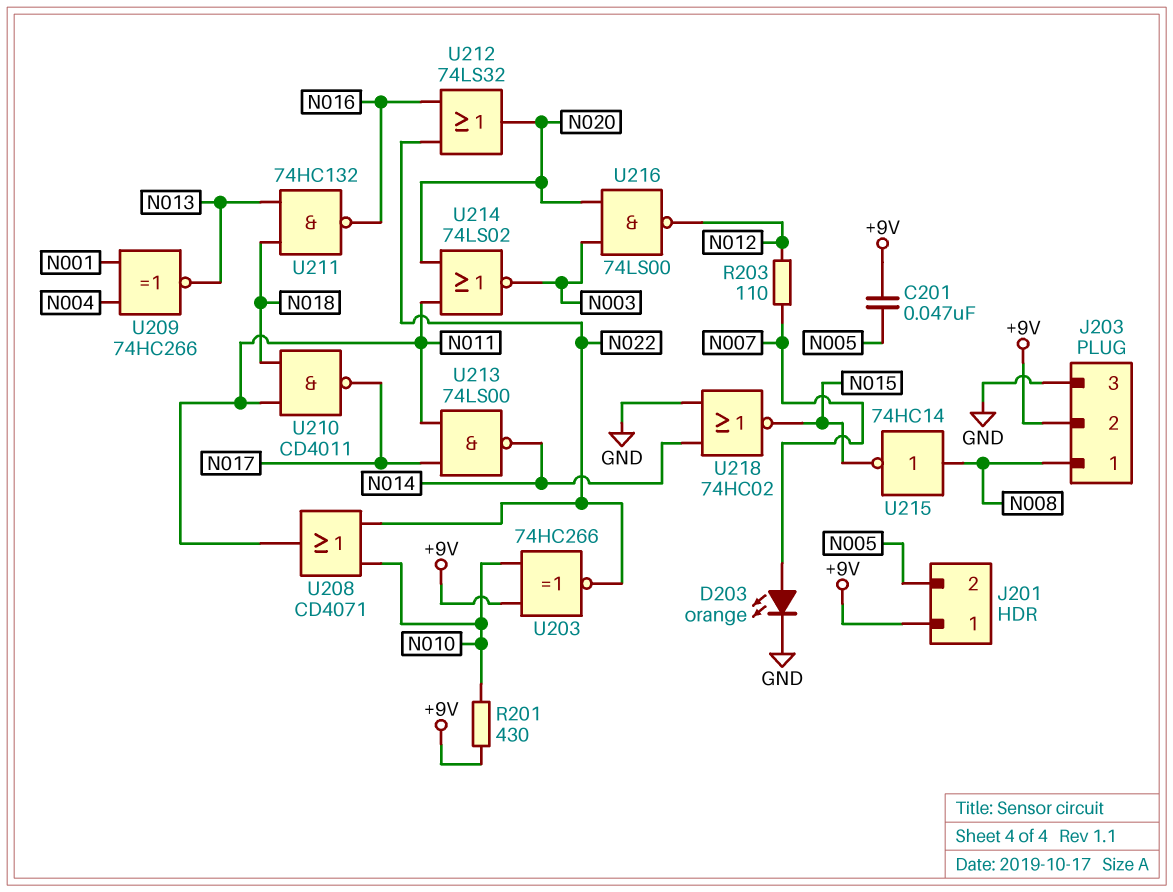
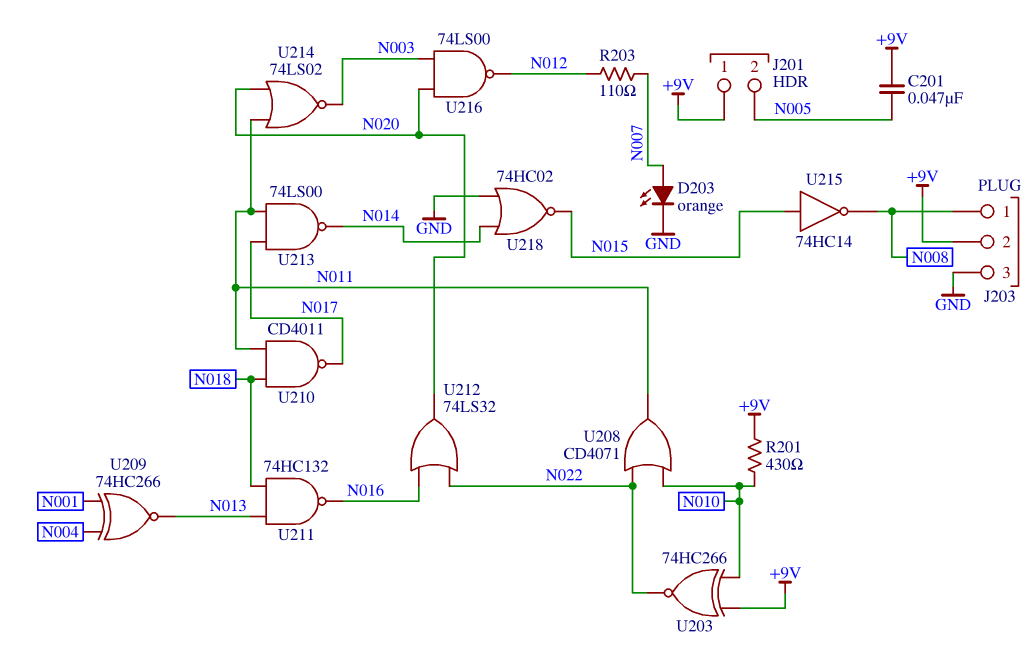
U215: NOT 74HC14 (in N008, out N015) -> NOT 74HC14 (in N015, out N008)

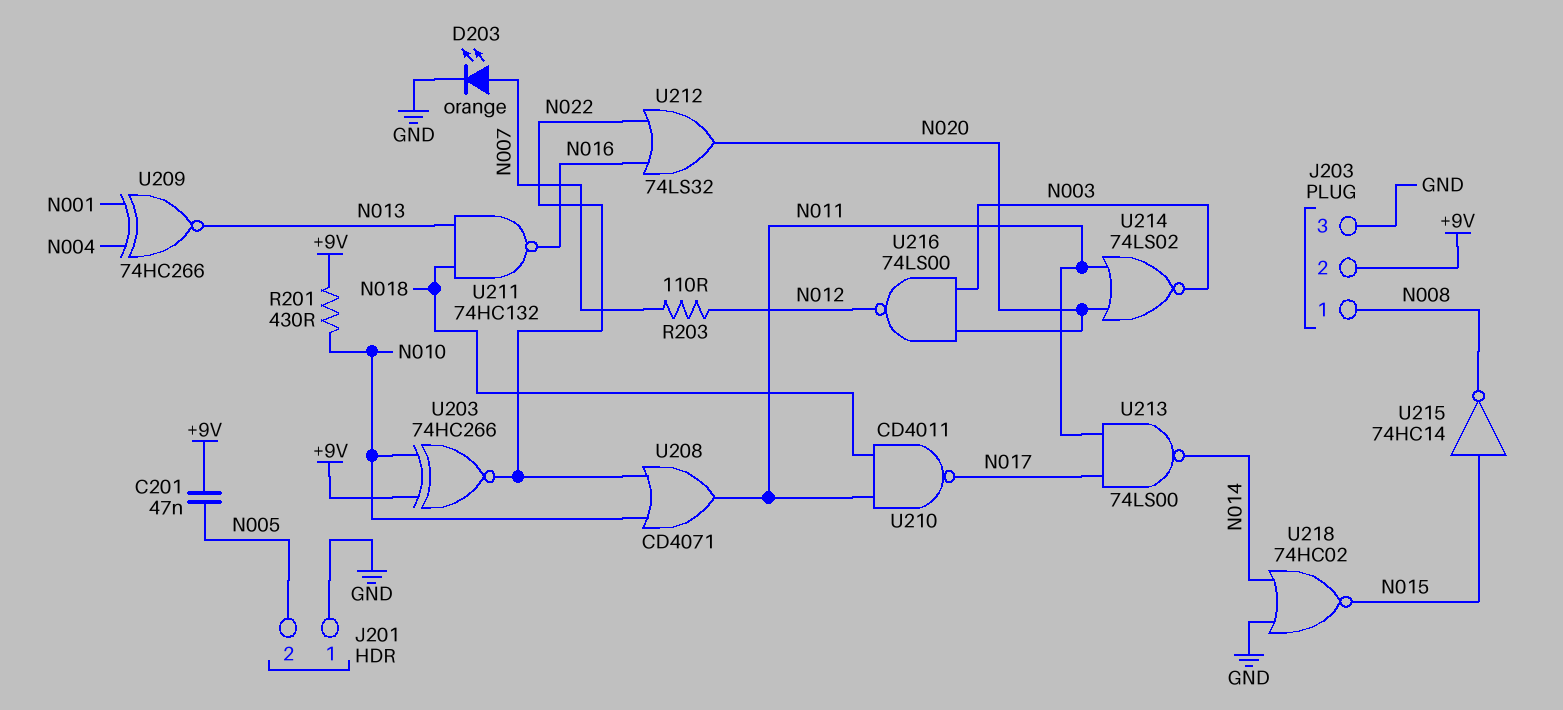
J201 pin 1: +9V -> GND

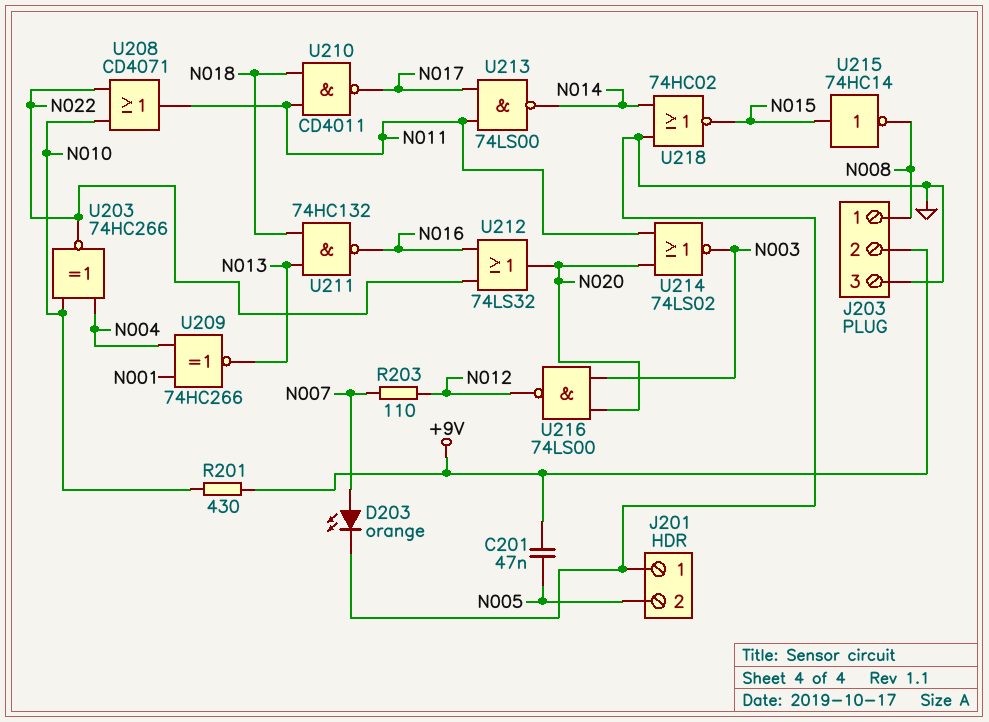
U203: XNOR 74HC266 (in +9V, in N010, out N022) -> XNOR 74HC266 (in N004, in N010, out N022)

